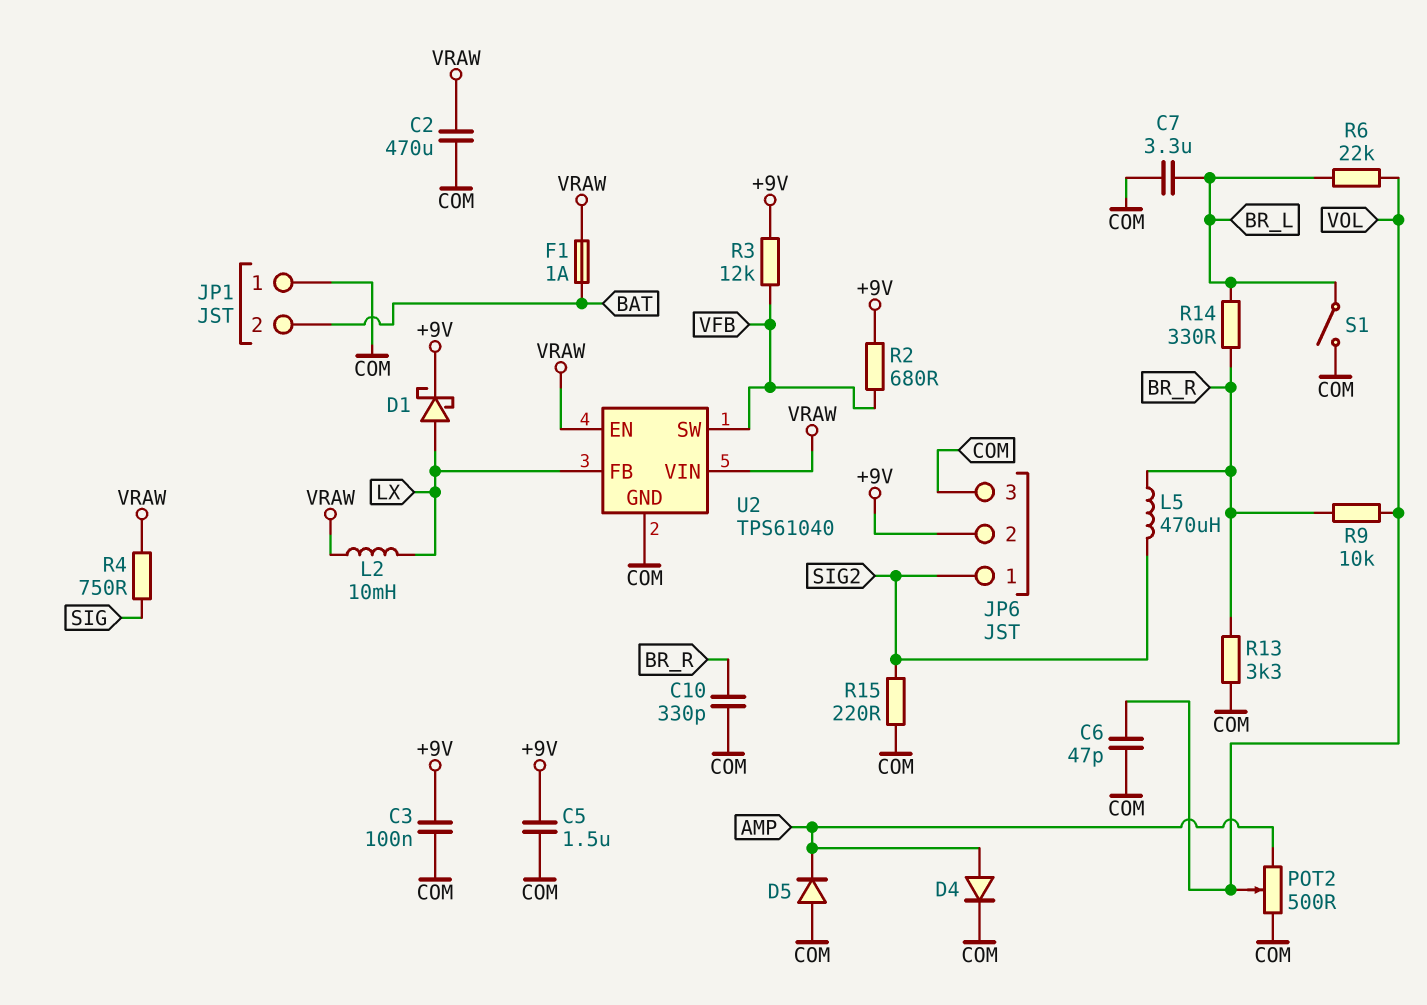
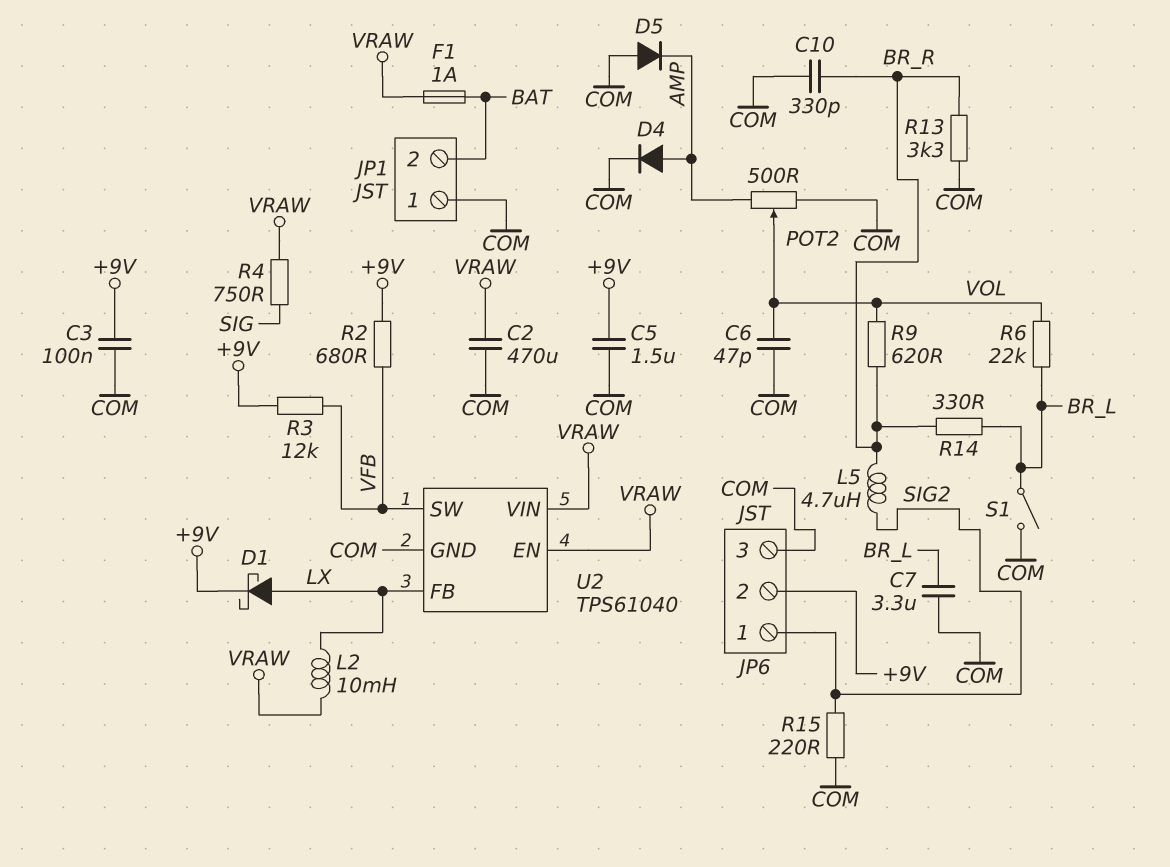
L5: 470uH (BR_R, SIG2) -> 4.7uH (BR_R, SIG2)
R9: 10k (BR_R, VOL) -> 620 (BR_R, VOL)

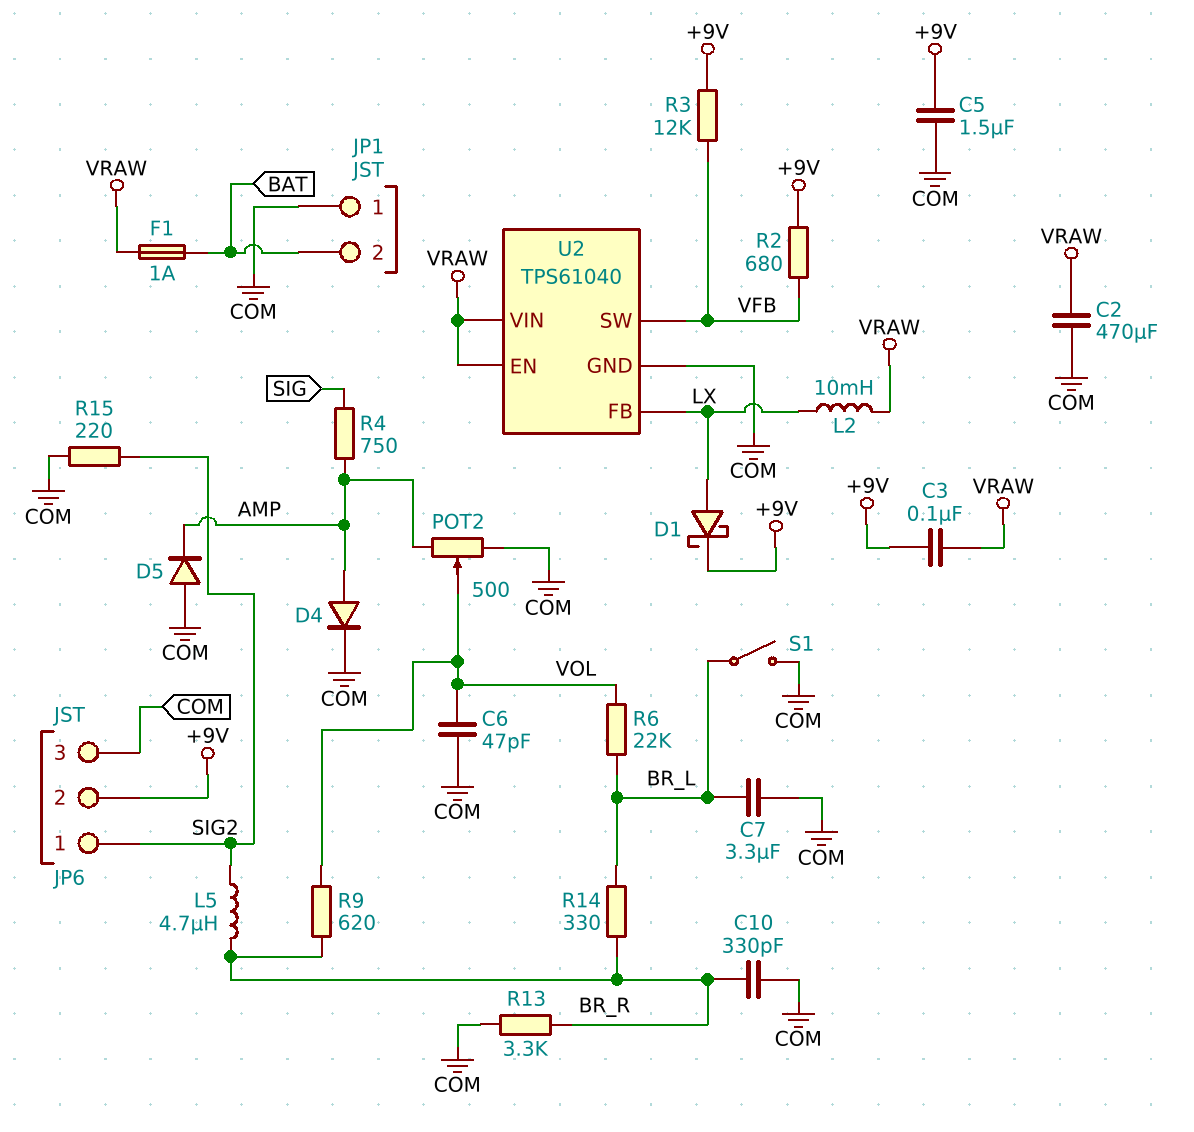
C3: 100nF (+9V, COM) -> 100nF (+9V, VRAW)
R4: 750 (SIG, VRAW) -> 750 (AMP, SIG)

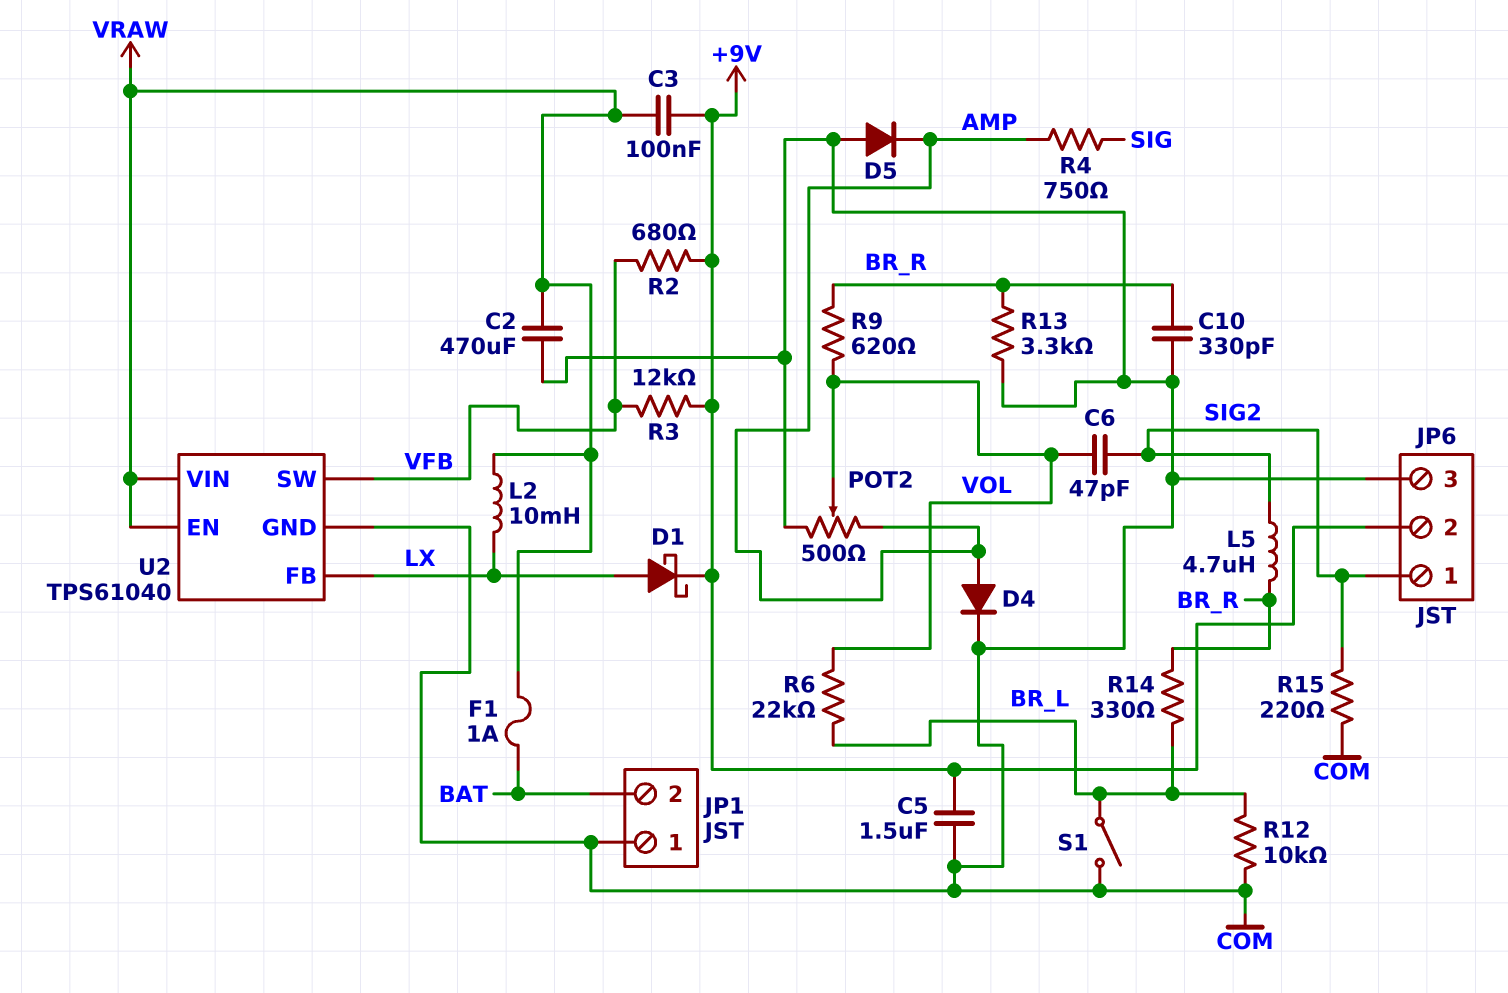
C6: 47pF (COM, VOL) -> 47pF (SIG2, VOL)
C7: 3.3uF (BR_L, COM) -> none
R12: none -> 10k (BR_L, COM)

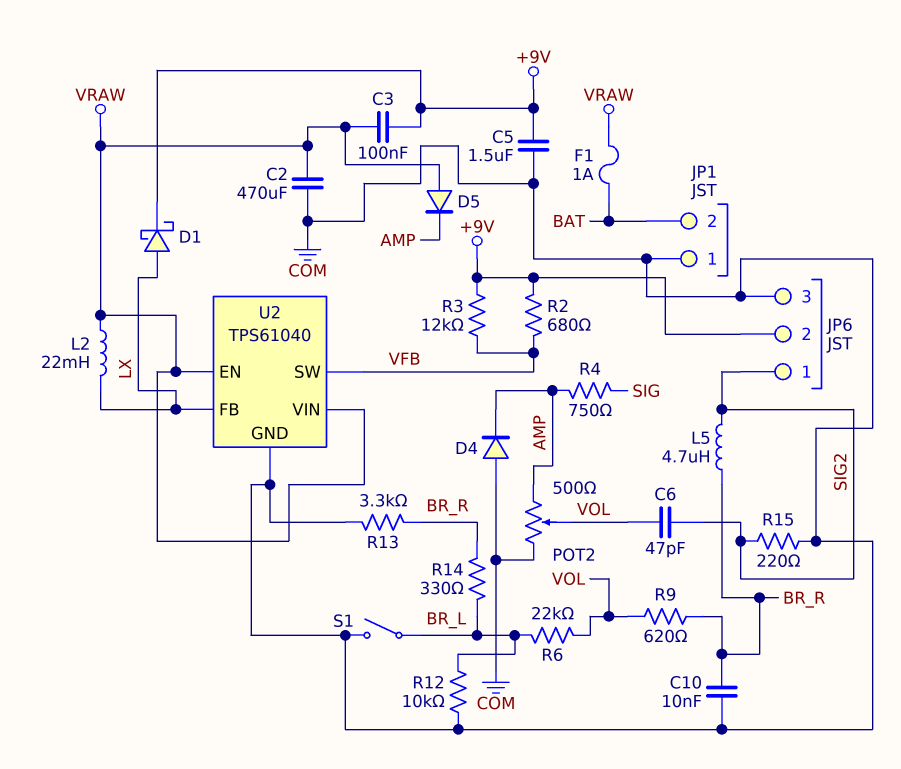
C10: 330pF (BR_R, COM) -> 10nF (BR_R, COM)
D4: diode (A AMP, K COM) -> diode (A COM, K AMP)
D5: diode (A COM, K AMP) -> diode (A VRAW, K AMP)
L2: 10mH (LX, VRAW) -> 22mH (LX, VRAW)

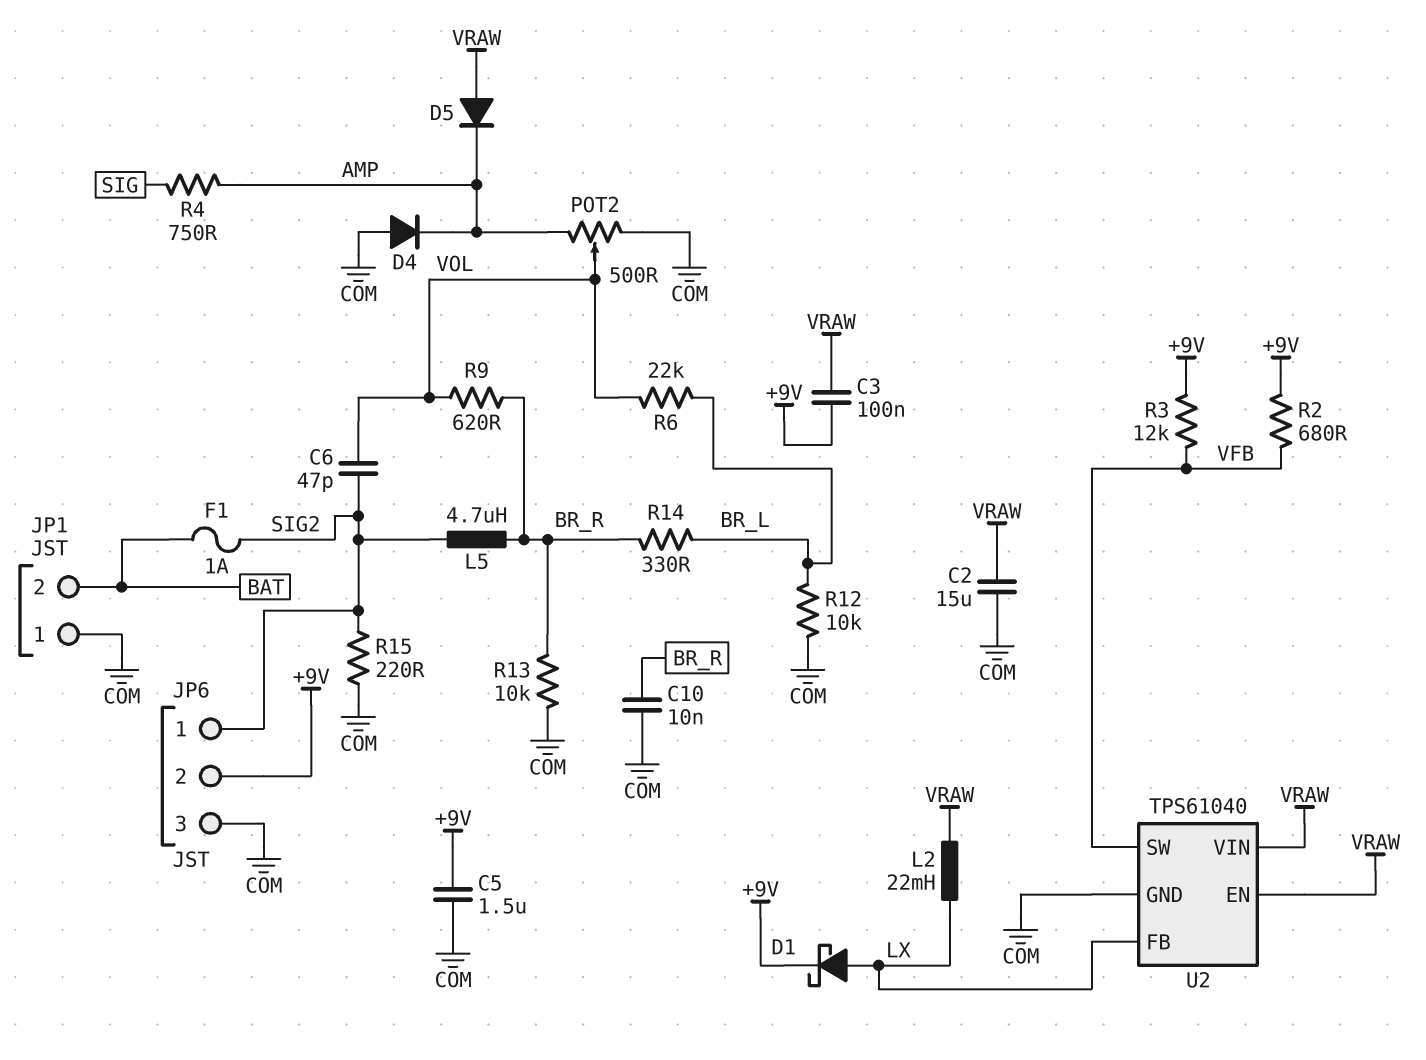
C2: 470uF (COM, VRAW) -> 15uF (COM, VRAW)
F1: 1A (BAT, VRAW) -> 1A (BAT, SIG2)
R13: 3.3k (BR_R, COM) -> 10k (BR_R, COM)
S1: switch (BR_L, COM) -> none

